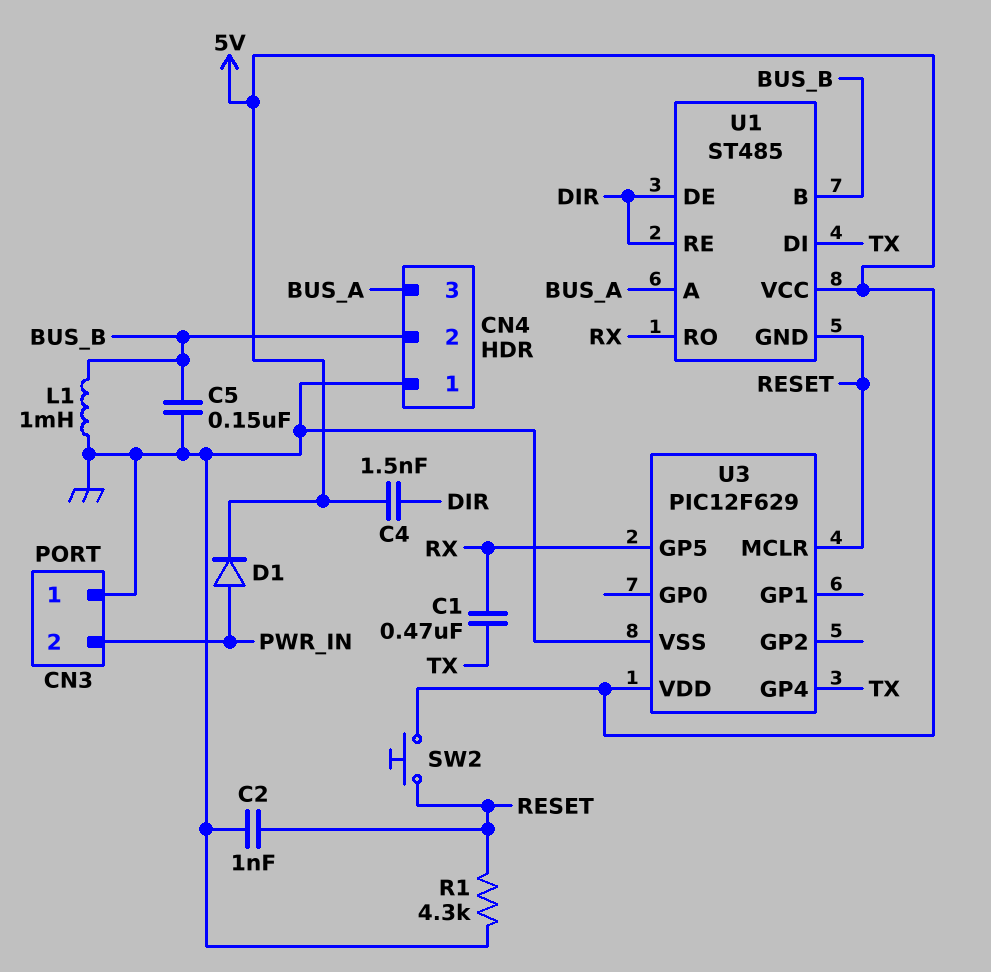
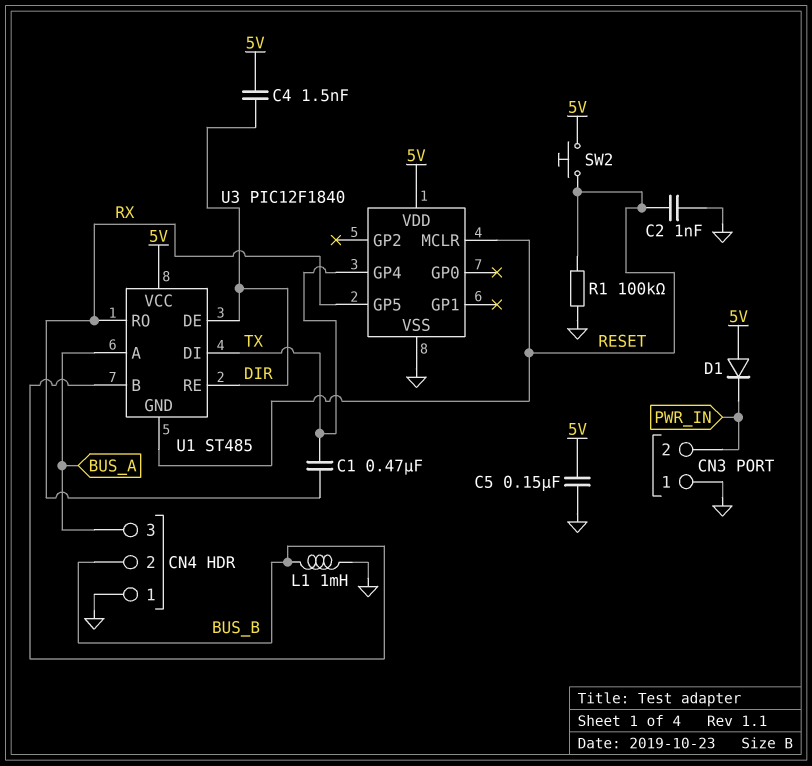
C5: 150nF (BUS_B, GND) -> 150nF (5V, GND)
D1: diode (A PWR_IN, K 5V) -> diode (A 5V, K PWR_IN)
R1: 4.3k (GND, RESET) -> 100k (GND, RESET)
U3: PIC12F629 -> PIC12F1840

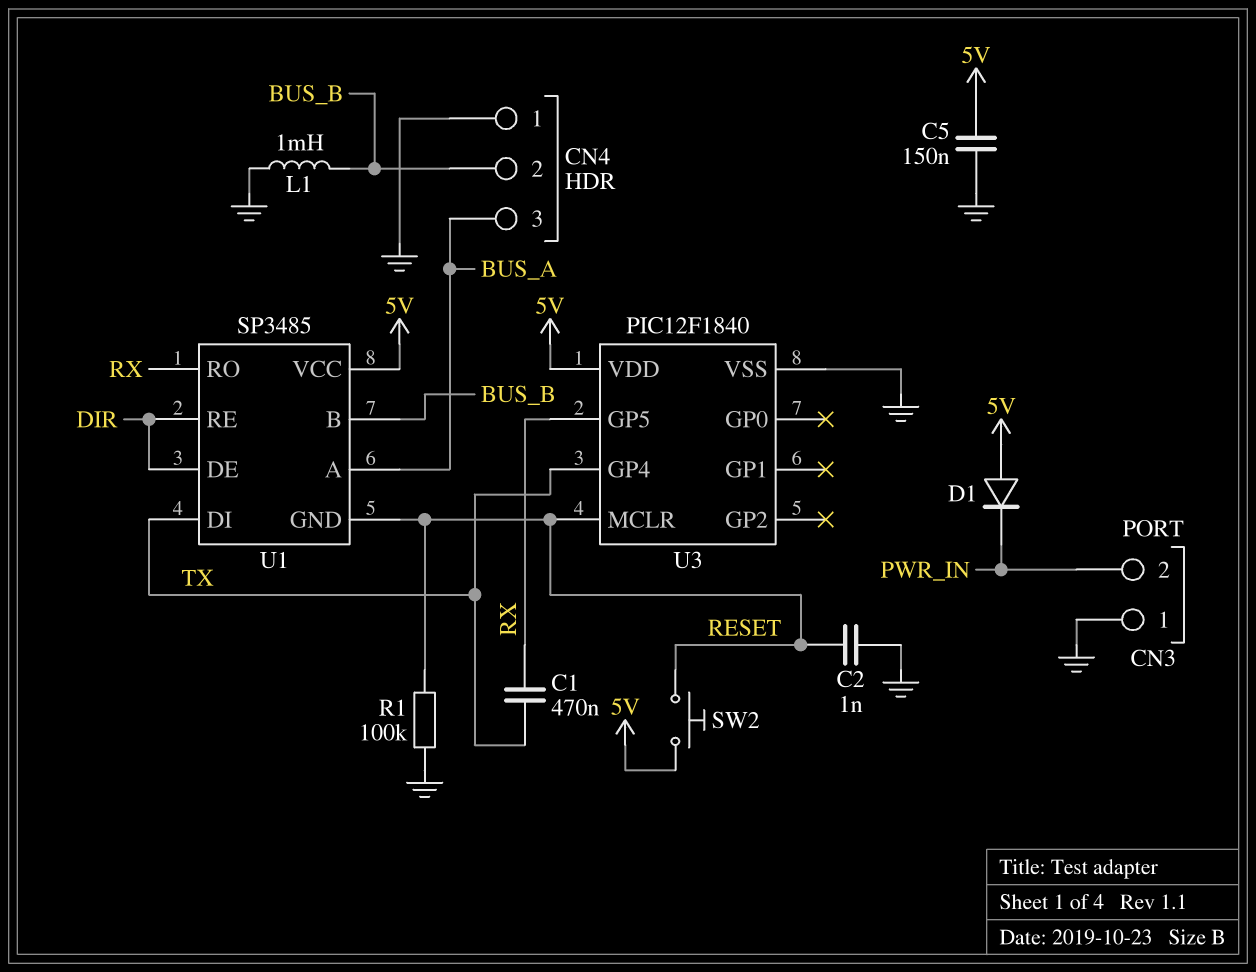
C4: 1.5nF (5V, DIR) -> none
U1: ST485 -> SP3485

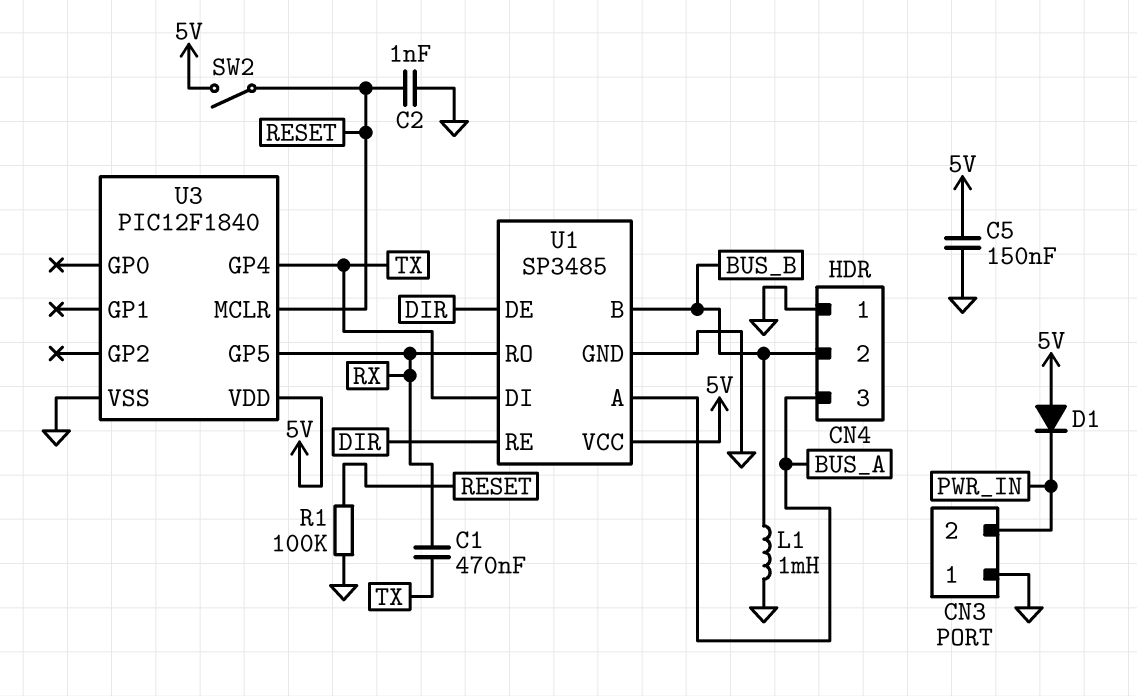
SW2: button (5V, RESET) -> switch (5V, RESET)
U1 pin GND: RESET -> GND

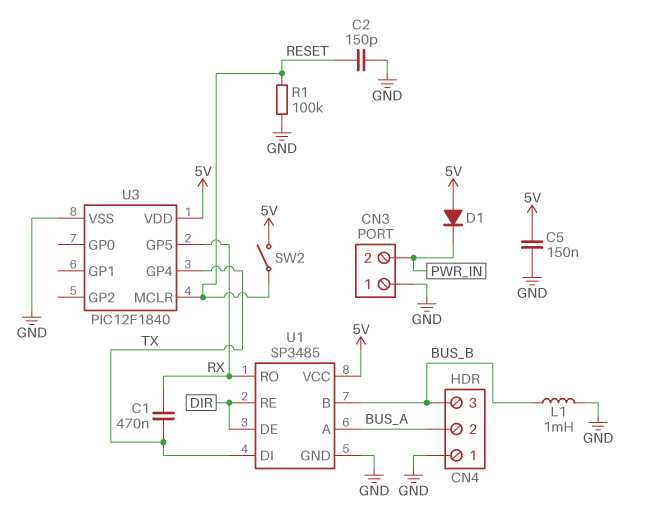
C2: 1nF (GND, RESET) -> 150pF (GND, RESET)
CN4 pin 2: BUS_B -> BUS_A
CN4 pin 3: BUS_A -> BUS_B

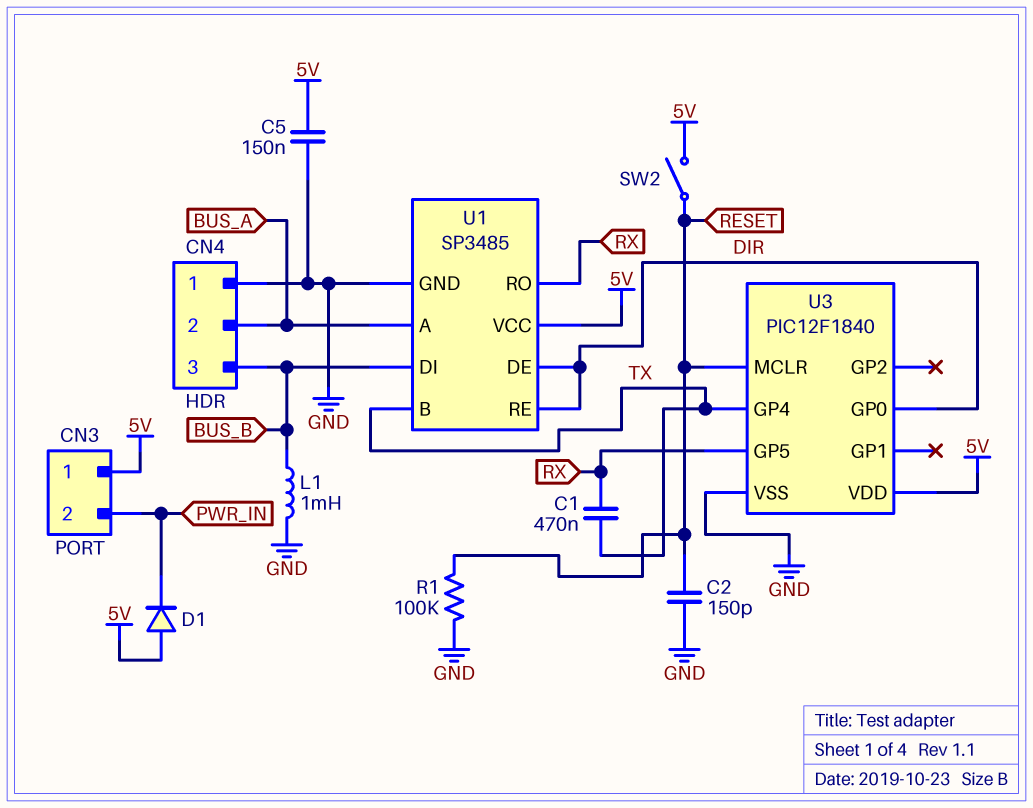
CN3 pin 1: GND -> 5V
U1 pin B: BUS_B -> TX
U1 pin DI: TX -> BUS_B
U3 pin GP0: none -> DIR

